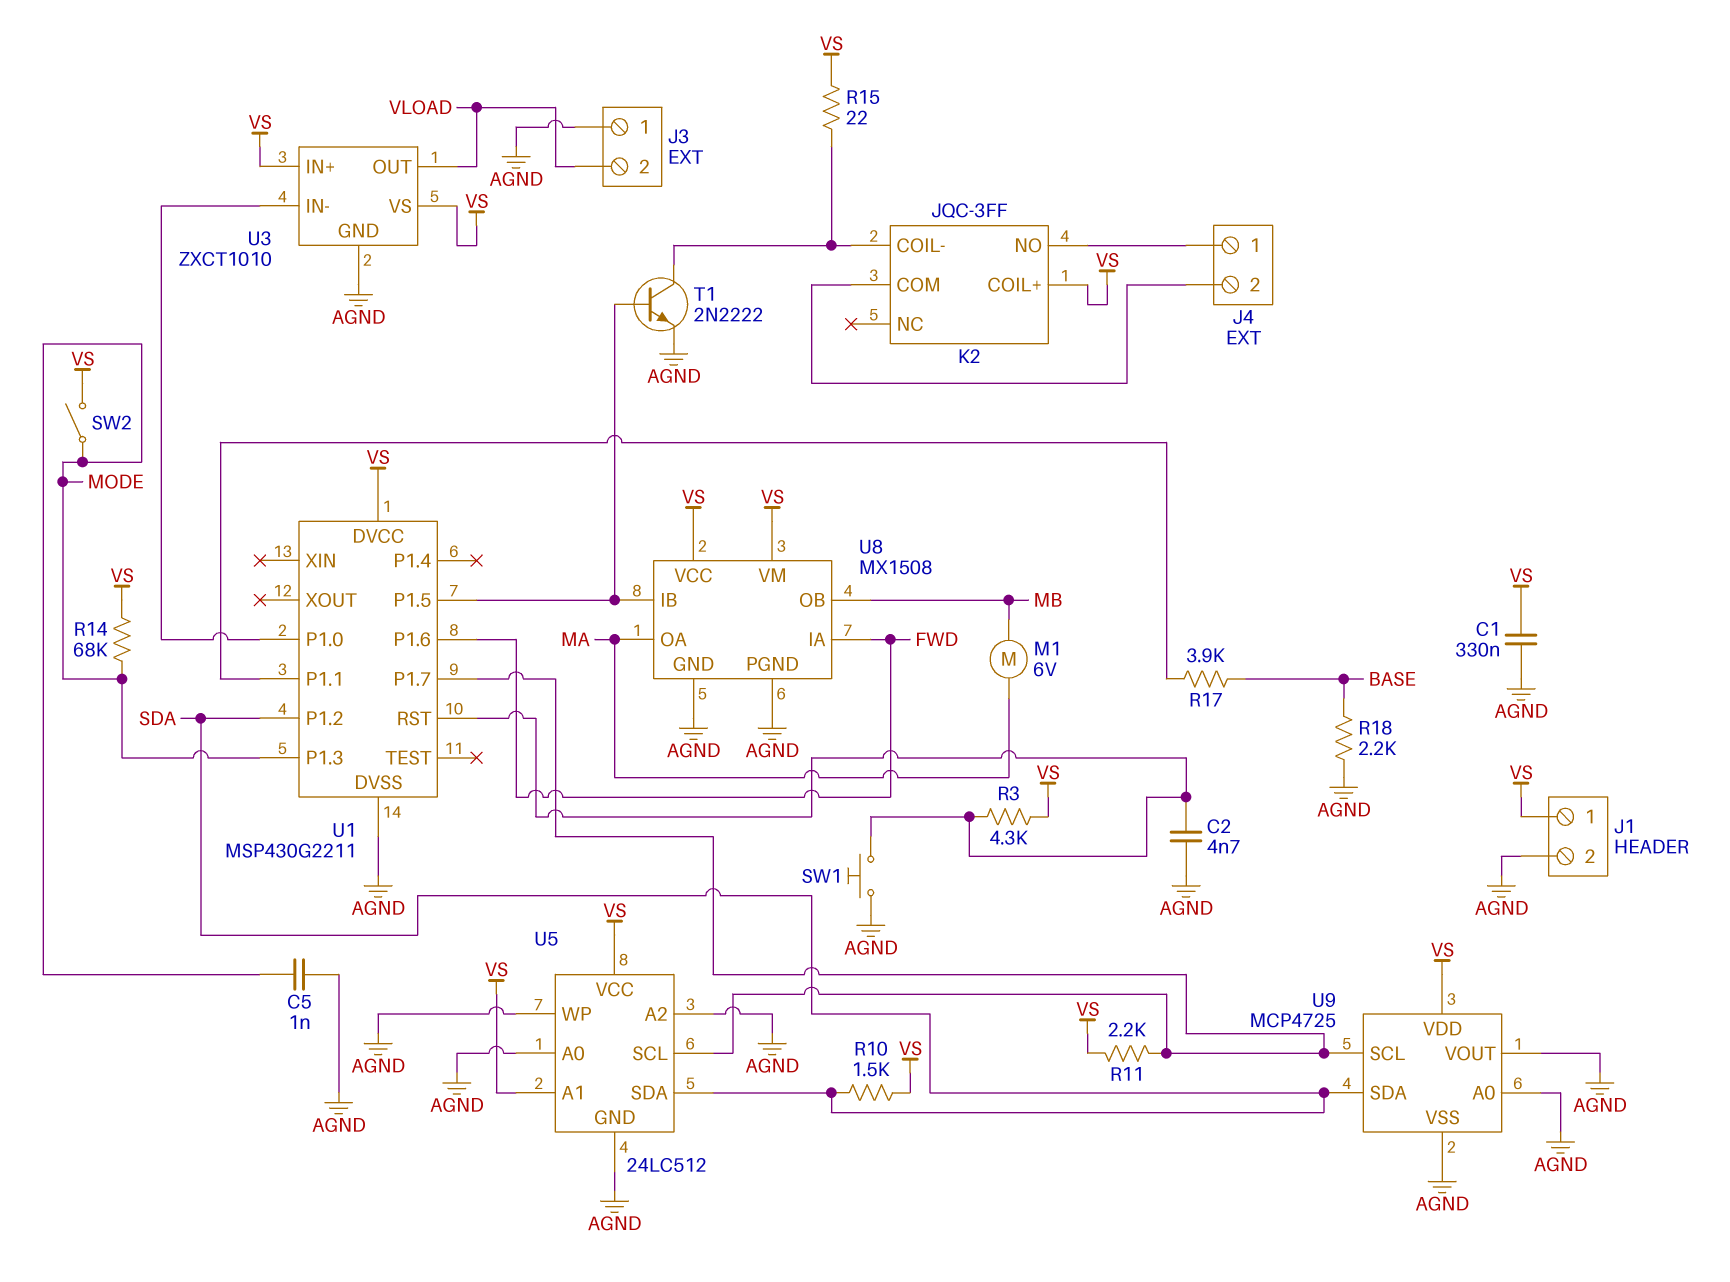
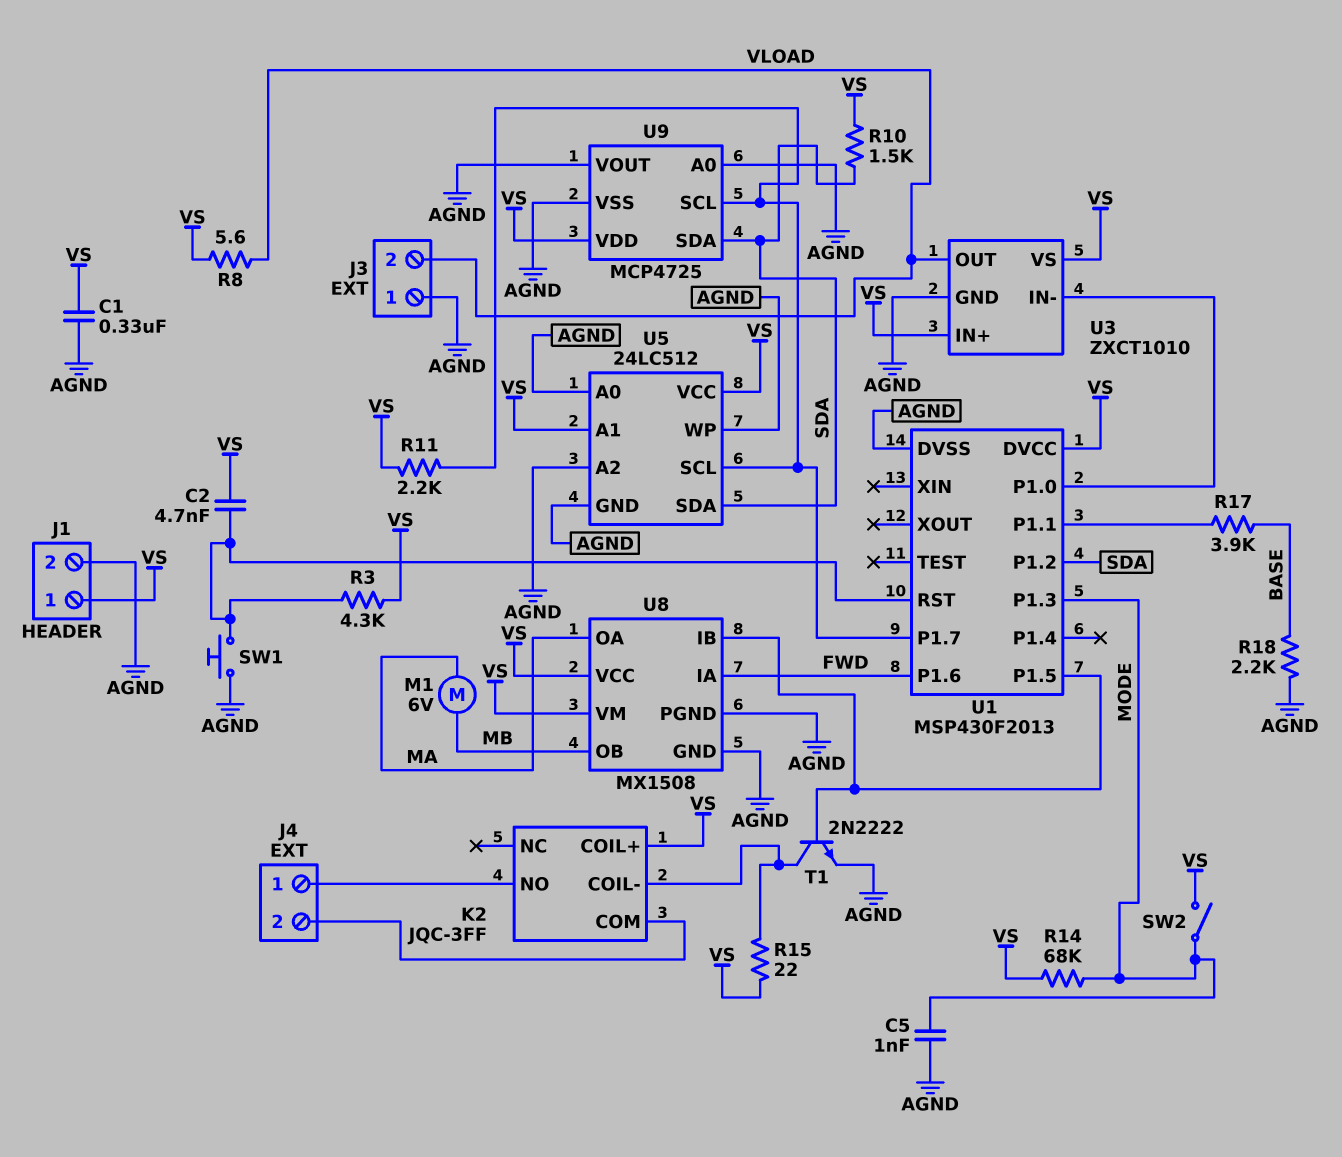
C2: 4.7nF (AGND, U1/RST) -> 4.7nF (U1/RST, VS)
R8: none -> 5.6 (VLOAD, VS)
U1: MSP430G2211 -> MSP430F2013

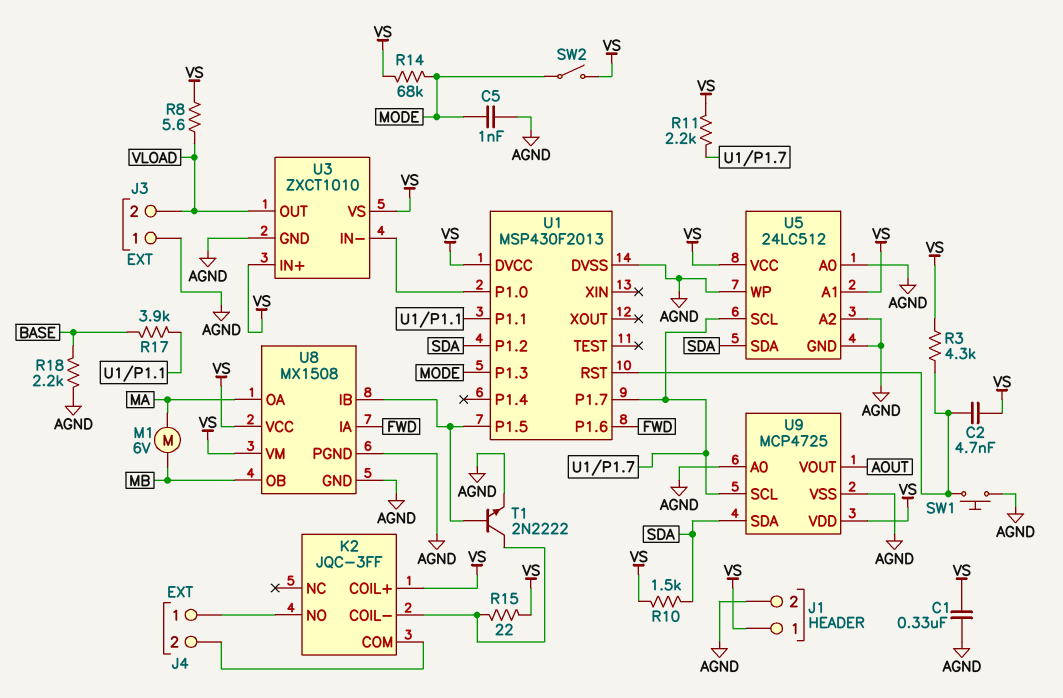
U9 pin VOUT: AGND -> AOUT

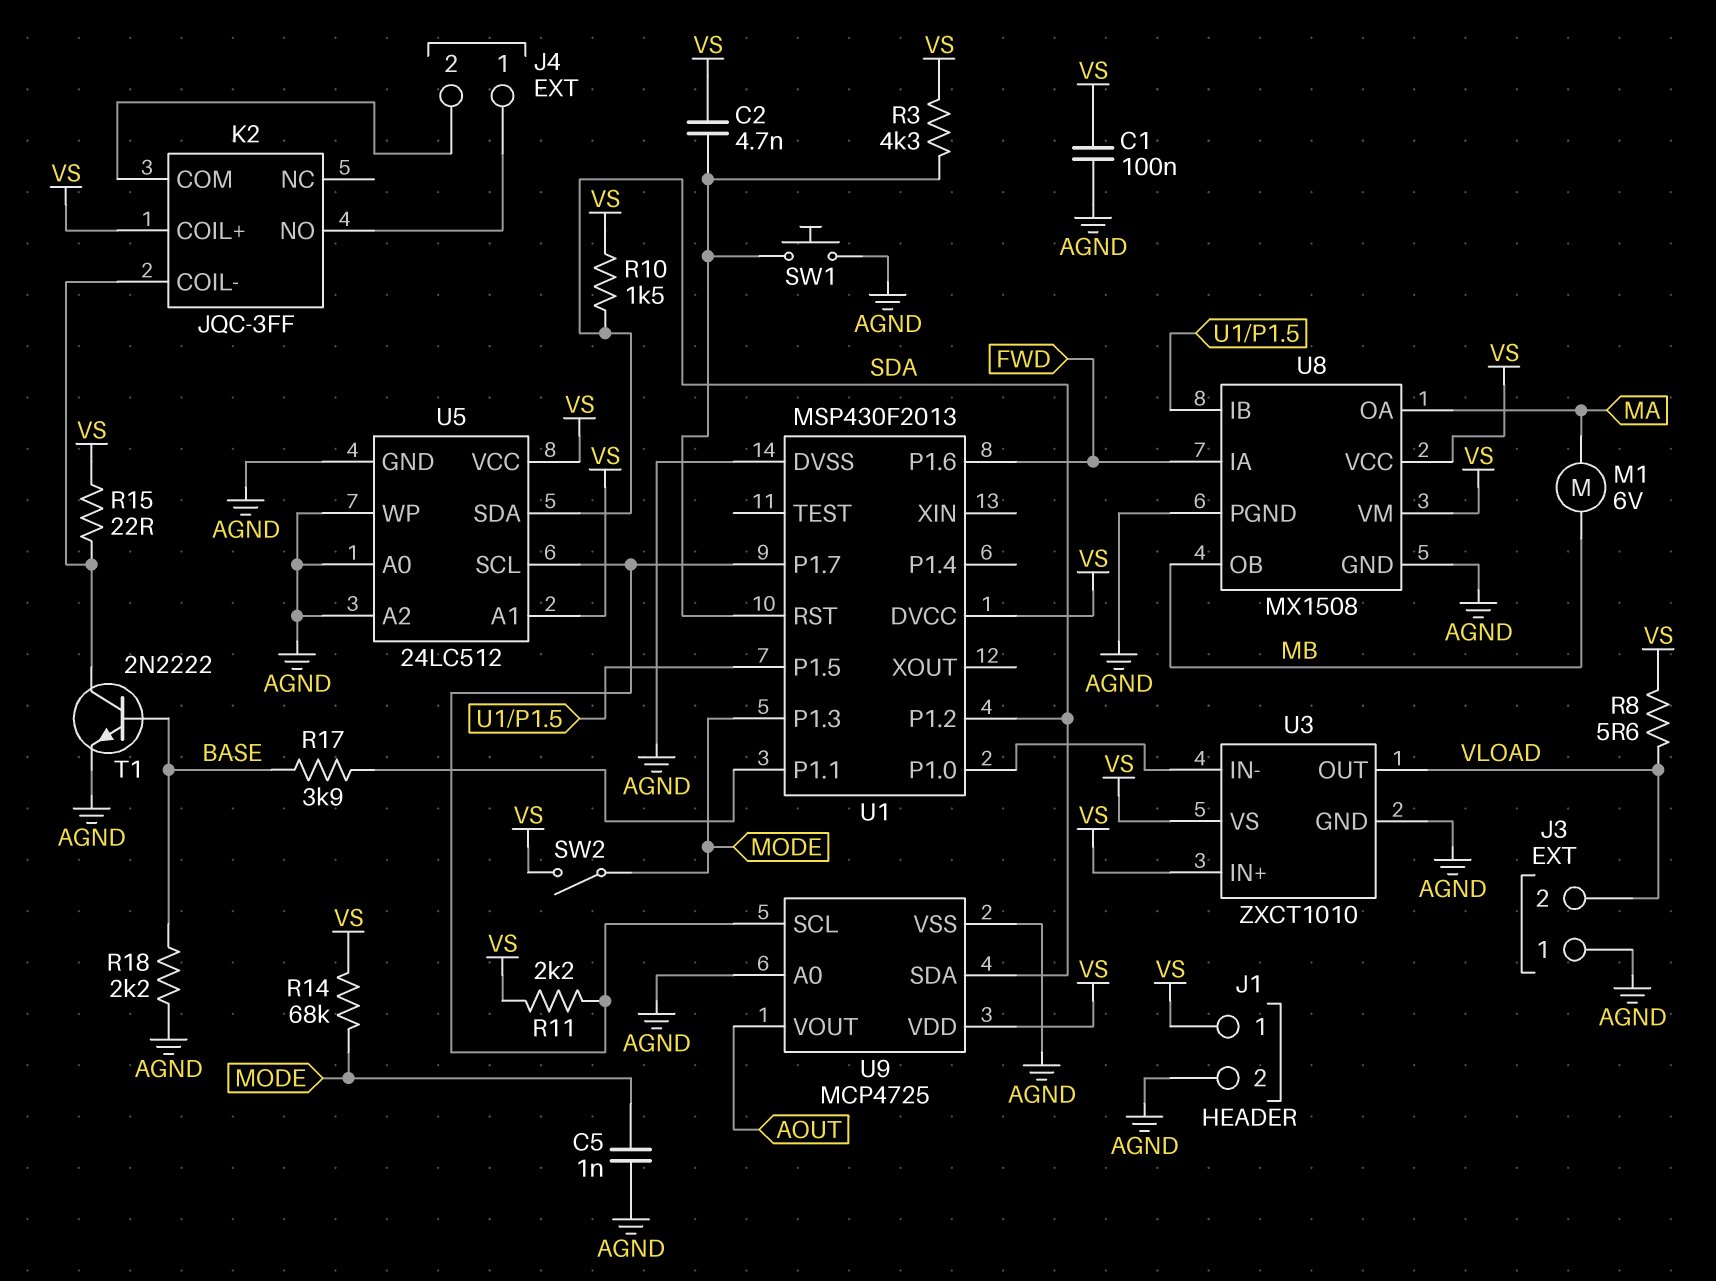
C1: 330nF (AGND, VS) -> 100nF (AGND, VS)
T1: NPN 2N2222 (B U1/P1.5, C K2/COIL-, E AGND) -> NPN 2N2222 (B BASE, C K2/COIL-, E AGND)

